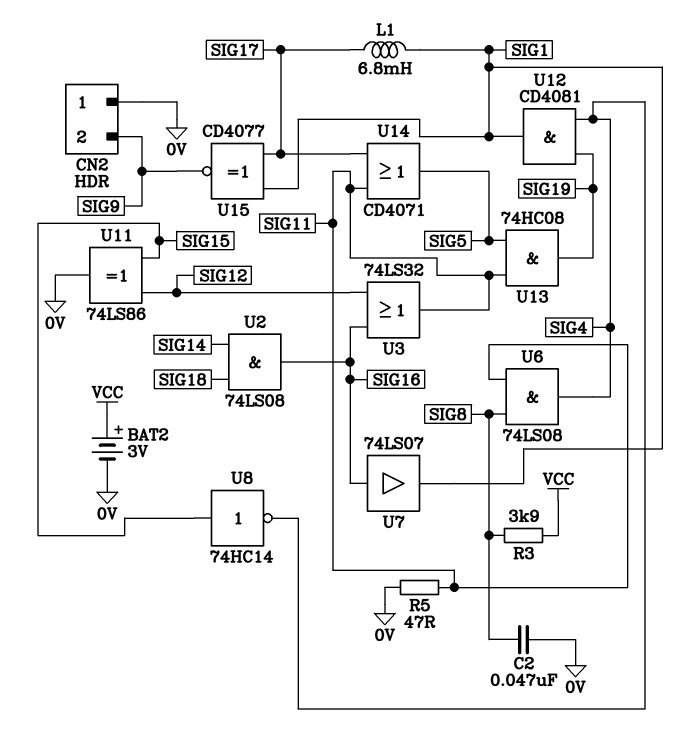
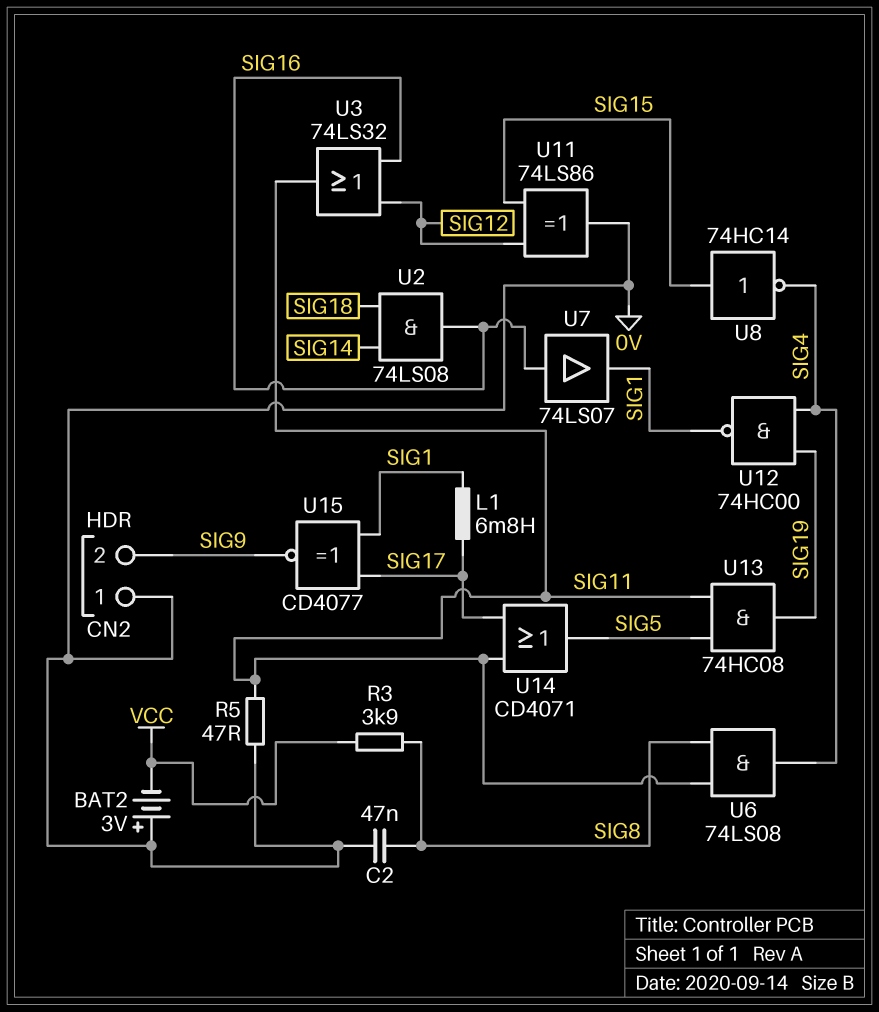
BAT2: 3V (plus VCC, minus 0V) -> 3V (plus 0V, minus VCC)
U12: AND CD4081 (in SIG4, in SIG19, out SIG1) -> NAND 74HC00 (in SIG4, in SIG19, out SIG1)

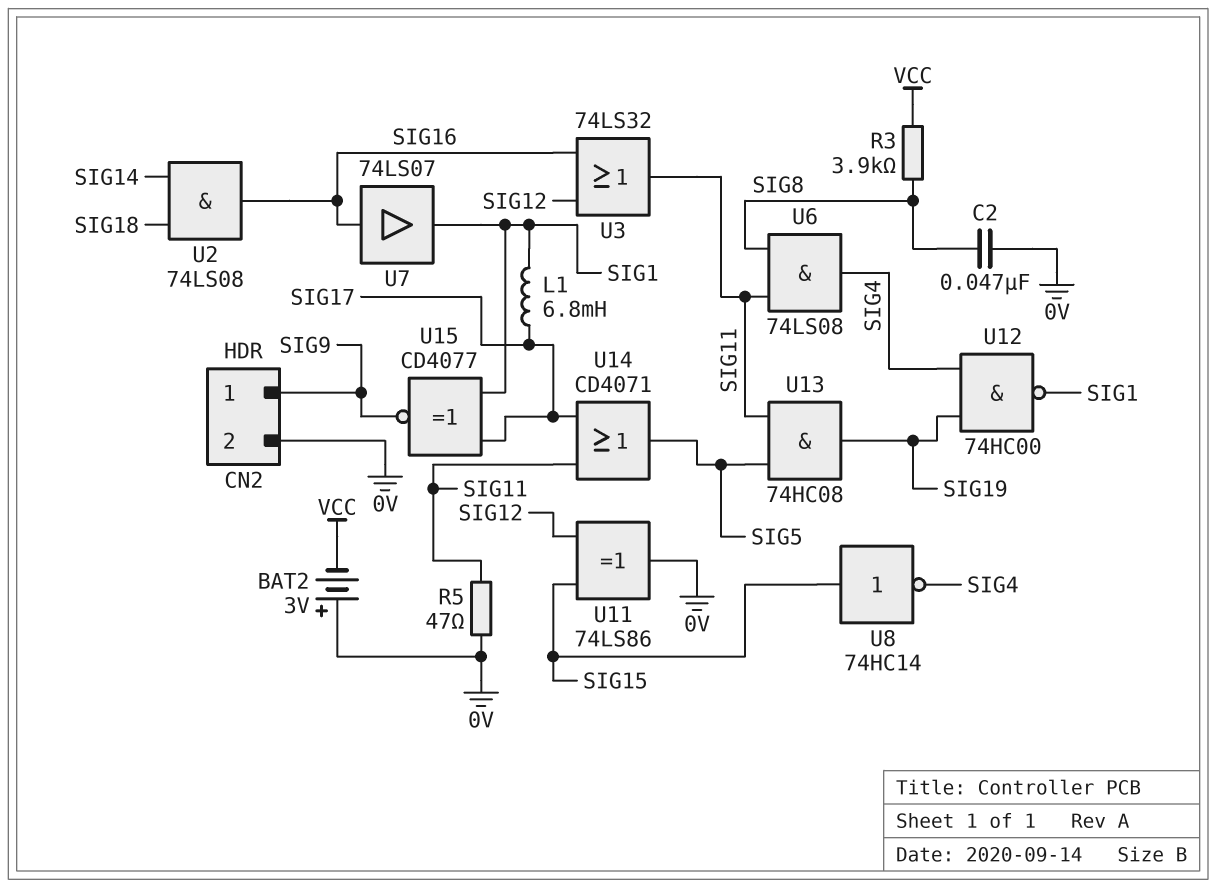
CN2 pin 1: 0V -> SIG9
CN2 pin 2: SIG9 -> 0V

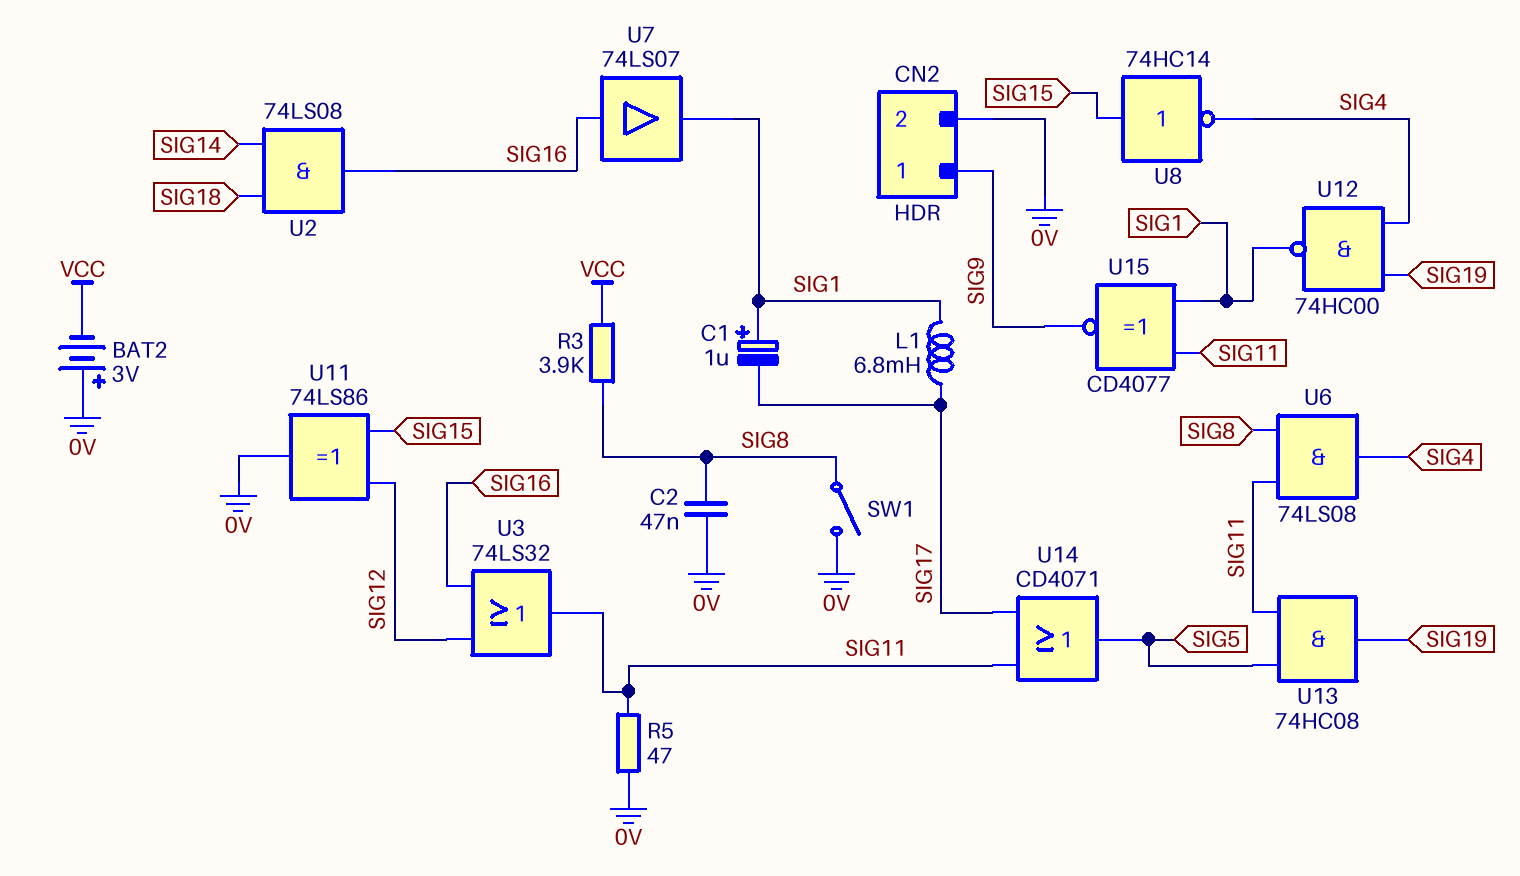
C1: none -> 1uF (plus SIG1, minus SIG17)
SW1: none -> switch (0V, SIG8)
U15: XNOR CD4077 (in SIG1, in SIG17, out SIG9) -> XNOR CD4077 (in SIG1, in SIG11, out SIG9)

